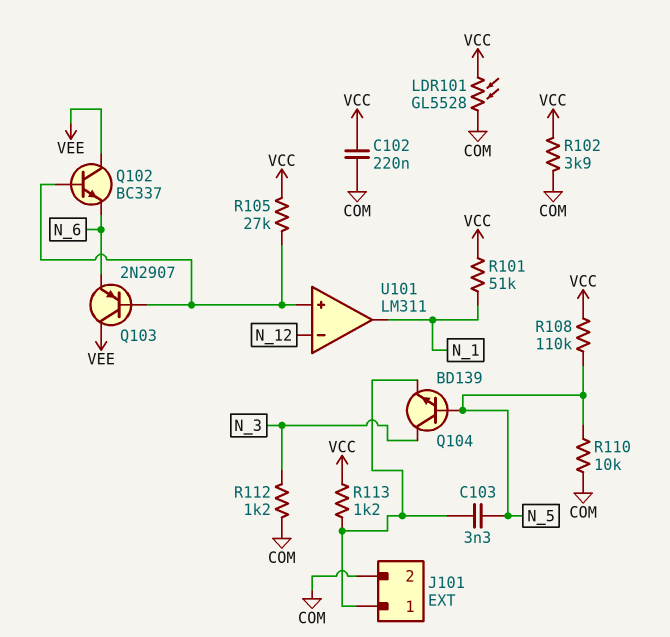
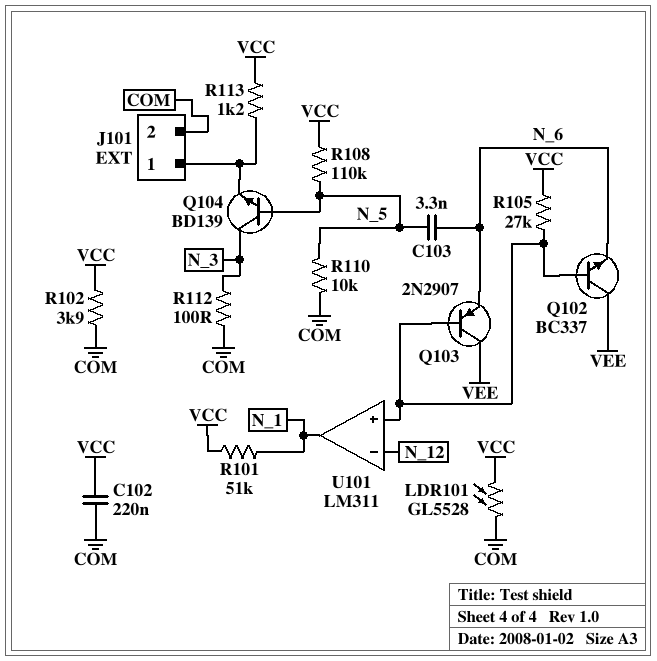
C103: 3.3nF (J101/1, N_5) -> 3.3nF (N_5, N_6)
R112: 1.2k (COM, N_3) -> 100 (COM, N_3)

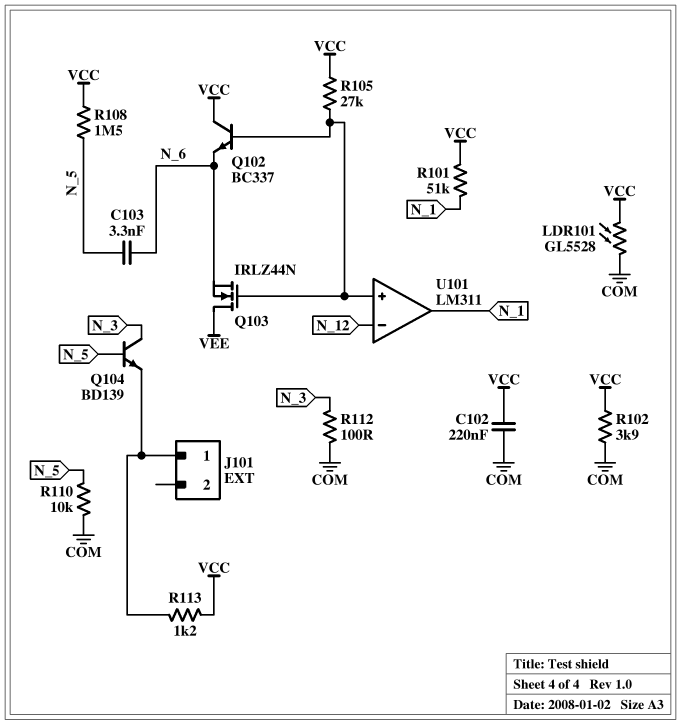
J101 pin 2: COM -> none
Q102: NPN BC337 (B U101/in+, C VEE, E N_6) -> NPN BC337 (B U101/in+, C VCC, E N_6)
Q103: PNP 2N2907 (B U101/in+, C VEE, E N_6) -> NMOS IRLZ44N (G U101/in+, D VEE, S N_6)
R108: 110k (N_5, VCC) -> 1.5M (N_5, VCC)

